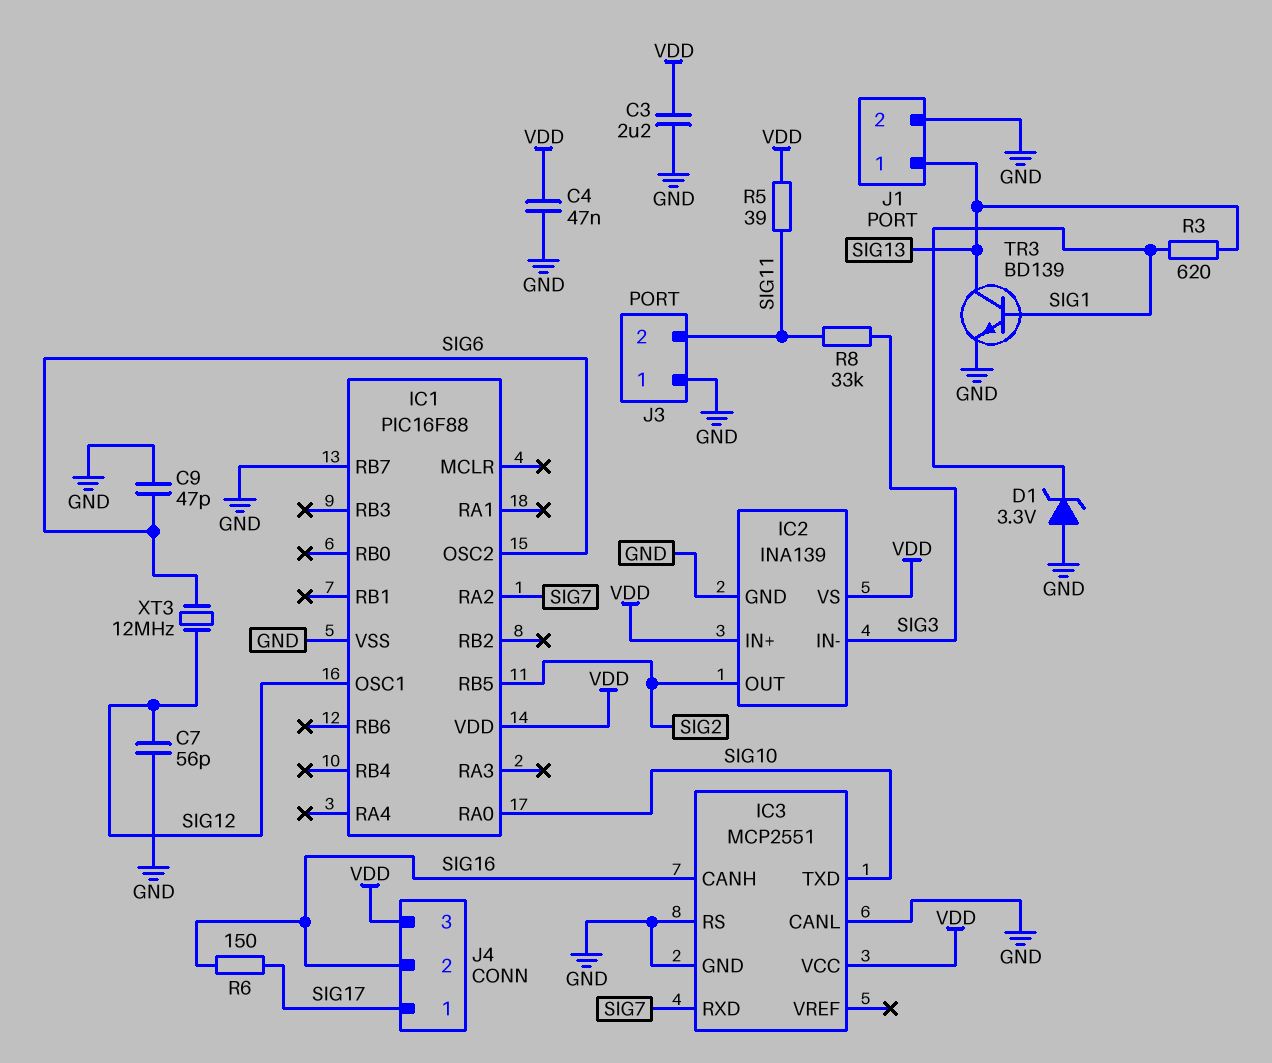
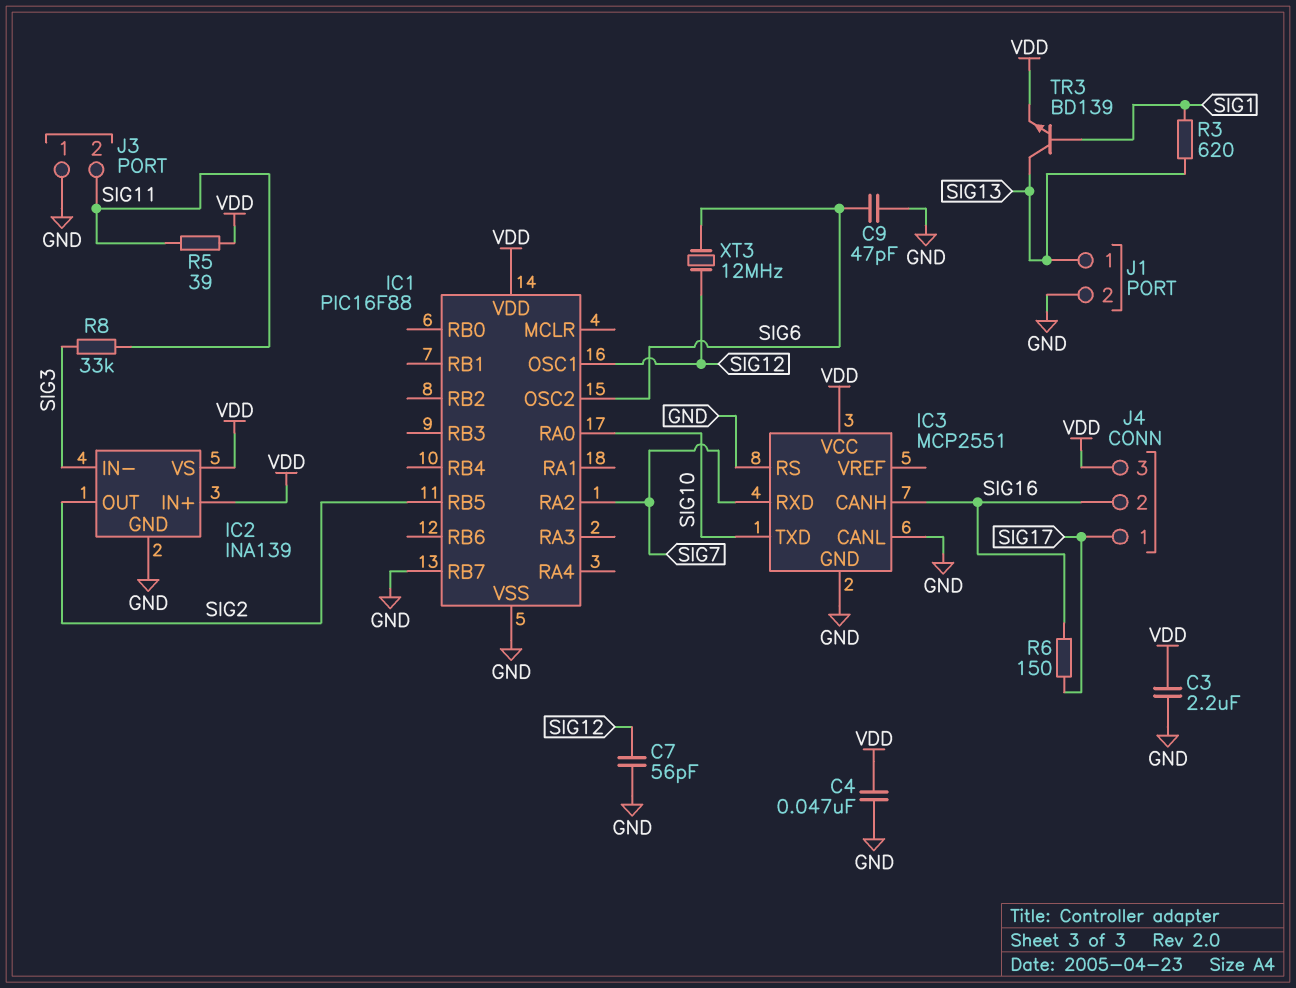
D1: zener 3.3V (A GND, K SIG1) -> none
TR3: NPN BD139 (B SIG1, C SIG13, E GND) -> NPN BD139 (B SIG1, C SIG13, E VDD)

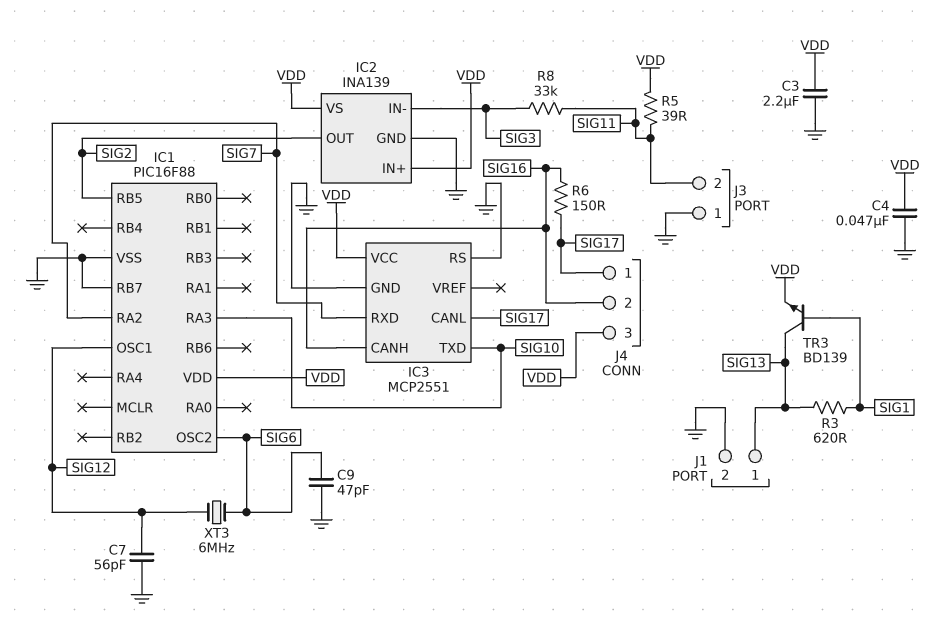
IC1 pin RA0: SIG10 -> none
IC1 pin RA3: none -> SIG10
IC3 pin CANL: GND -> SIG17
XT3: 12MHz (SIG6, SIG12) -> 6MHz (SIG6, SIG12)

